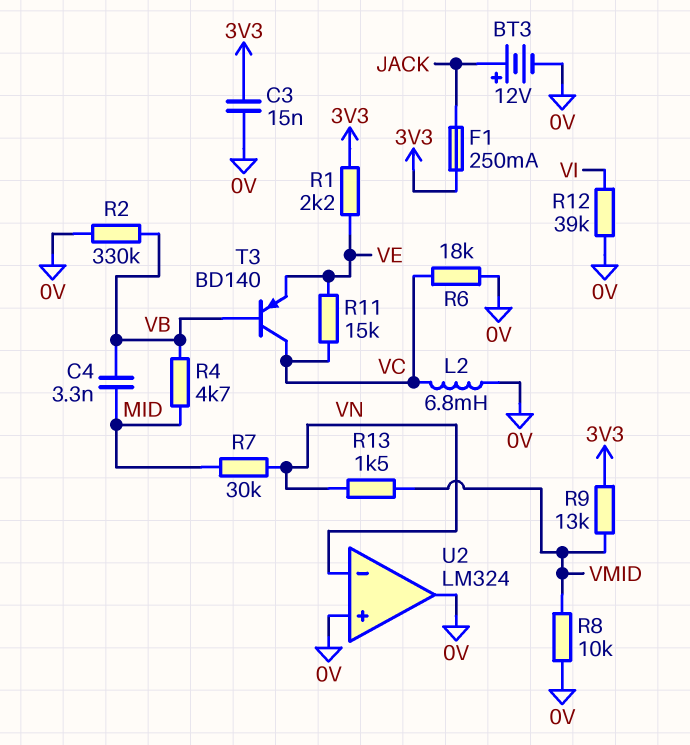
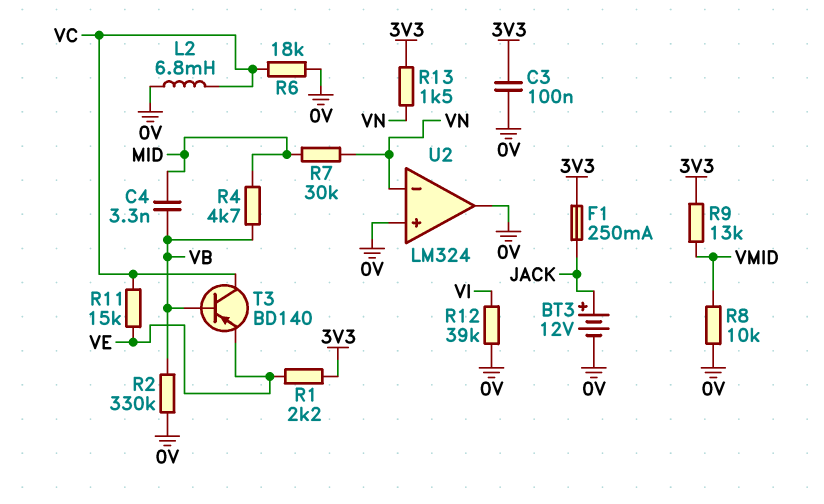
C3: 15nF (0V, 3V3) -> 100nF (0V, 3V3)
R13: 1.5k (VMID, VN) -> 1.5k (3V3, VN)

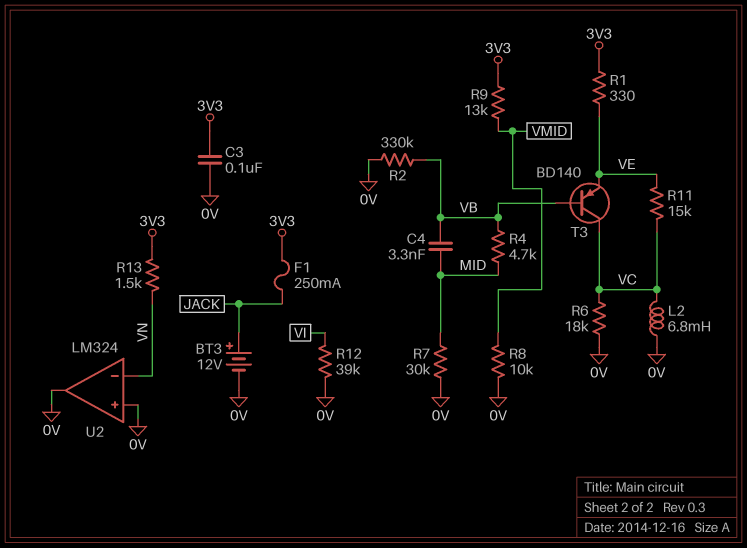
R1: 2.2k (3V3, VE) -> 330 (3V3, VE)
R7: 30k (MID, VN) -> 30k (0V, MID)

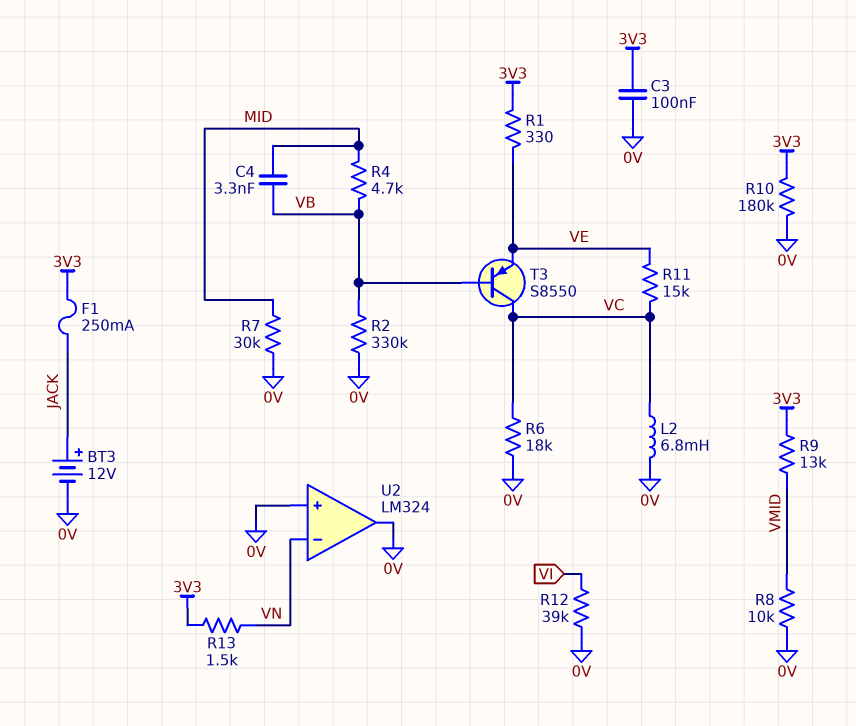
R10: none -> 180k (0V, 3V3)
T3: PNP BD140 (B VB, C VC, E VE) -> PNP S8550 (B VB, C VC, E VE)

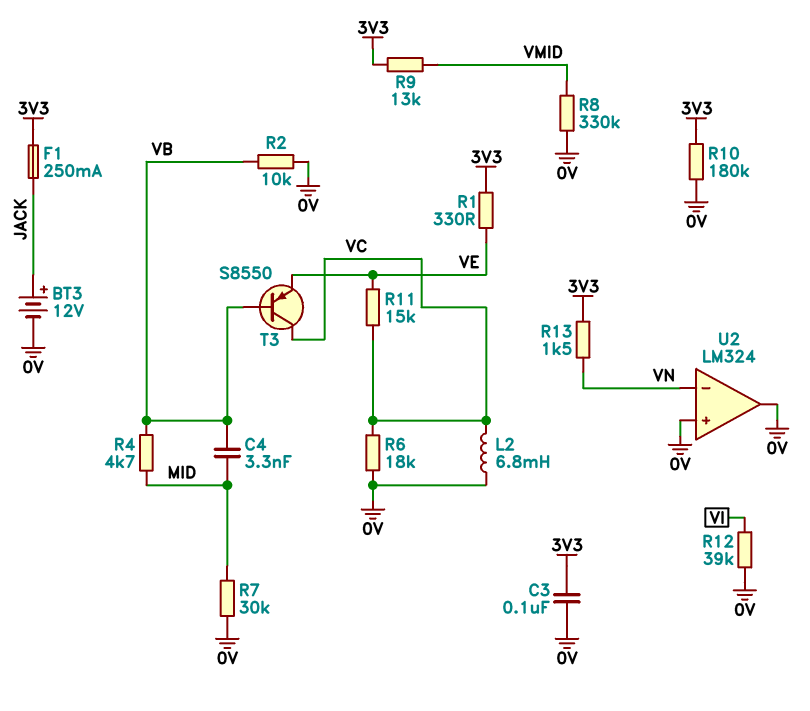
R2: 330k (0V, VB) -> 10k (0V, VB)
R8: 10k (0V, VMID) -> 330k (0V, VMID)

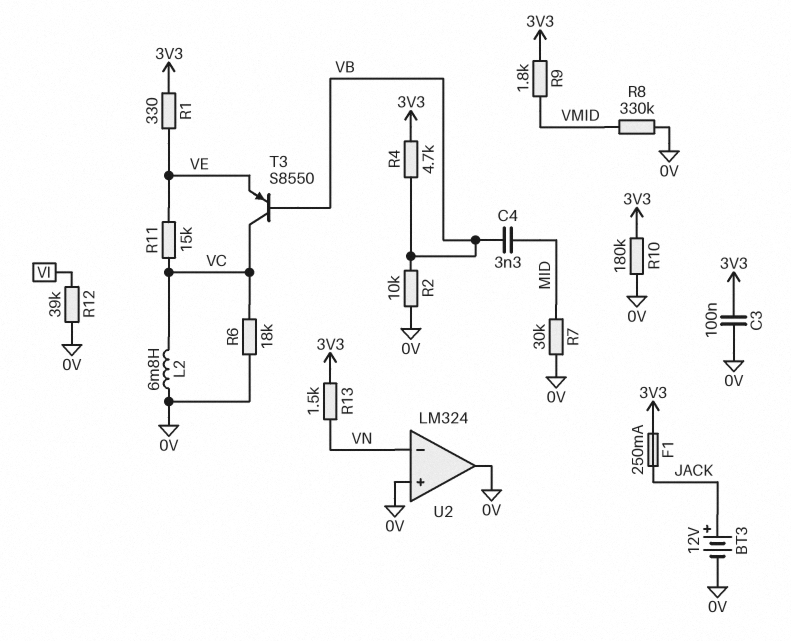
R4: 4.7k (MID, VB) -> 4.7k (3V3, VB)
R9: 13k (3V3, VMID) -> 1.8k (3V3, VMID)

